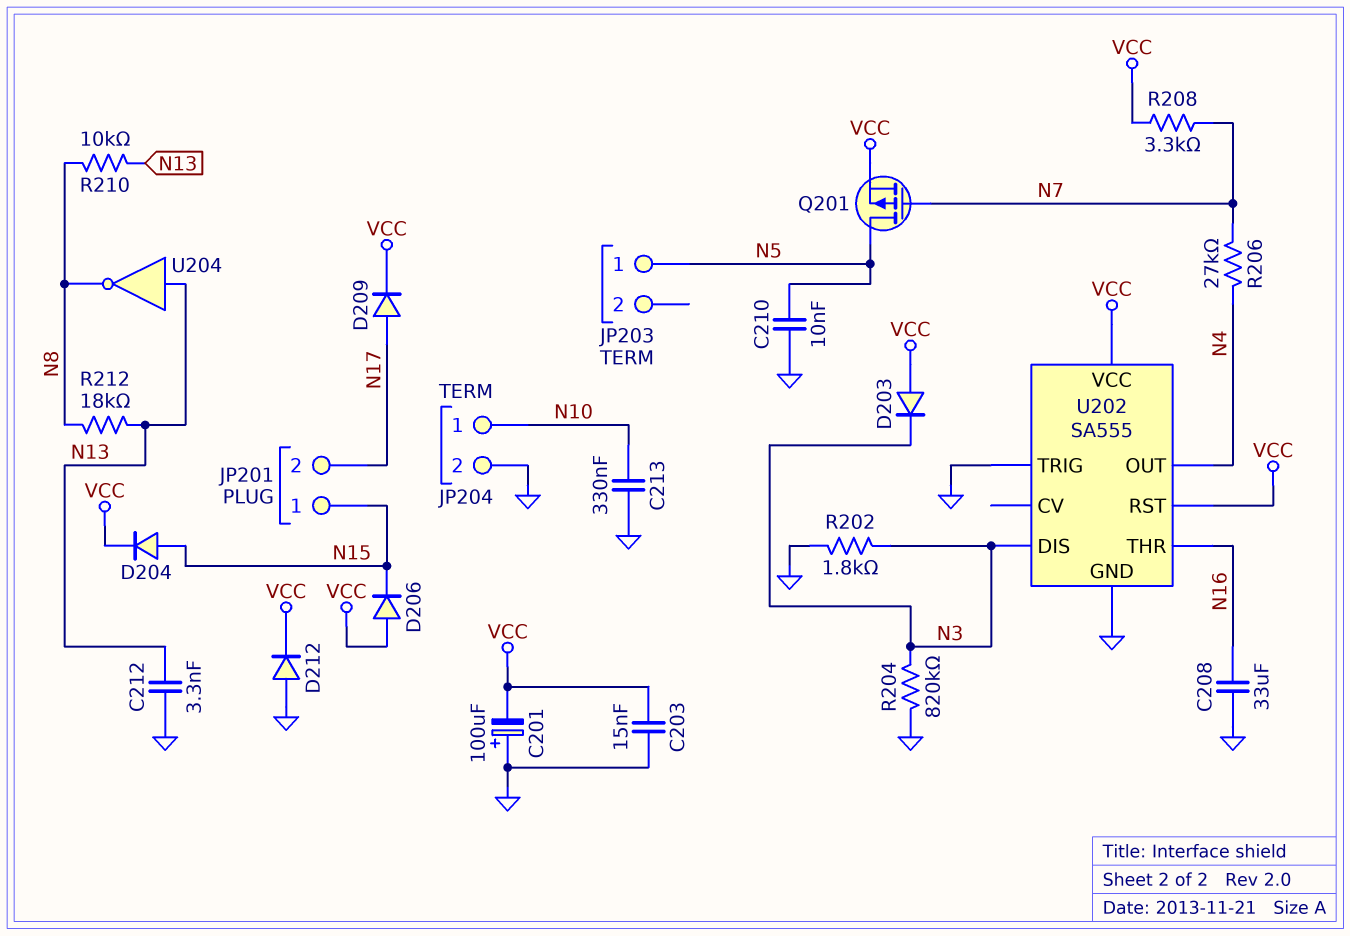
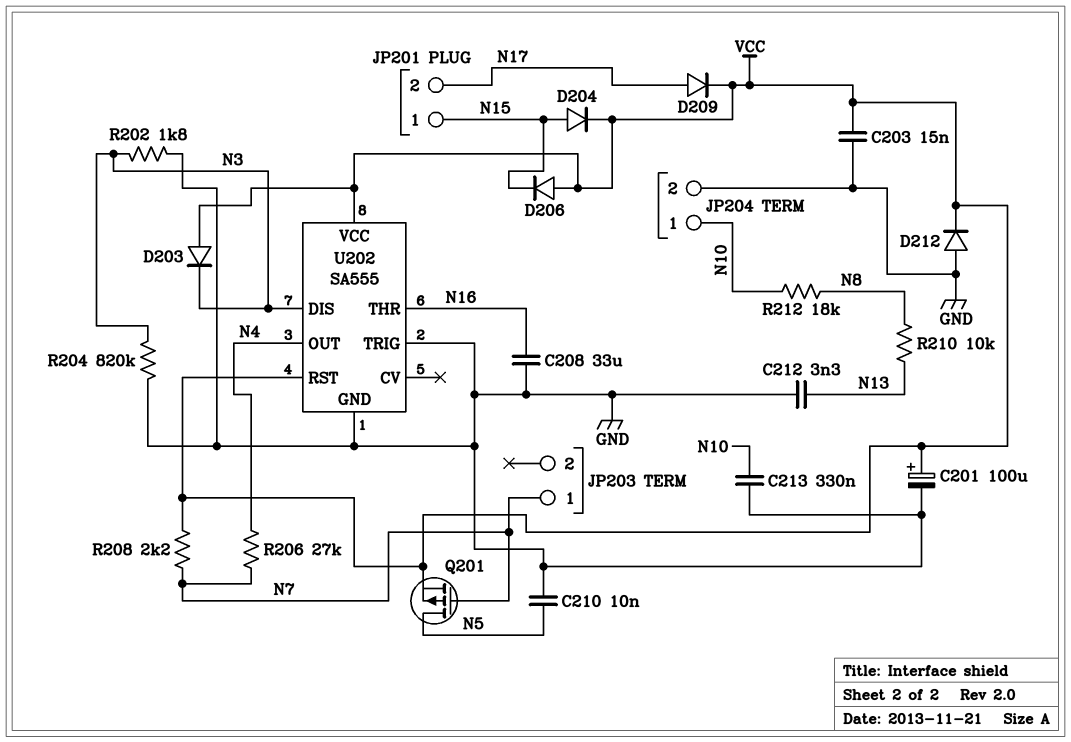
C201: 100uF (plus GND, minus VCC) -> 100uF (plus VCC, minus GND)
JP203 pin 1: N5 -> N7
R208: 3.3k (N7, VCC) -> 2.2k (N7, VCC)
R212: 18k (N8, N13) -> 18k (N8, N10)
U204: NOT (in N13, out N8) -> none

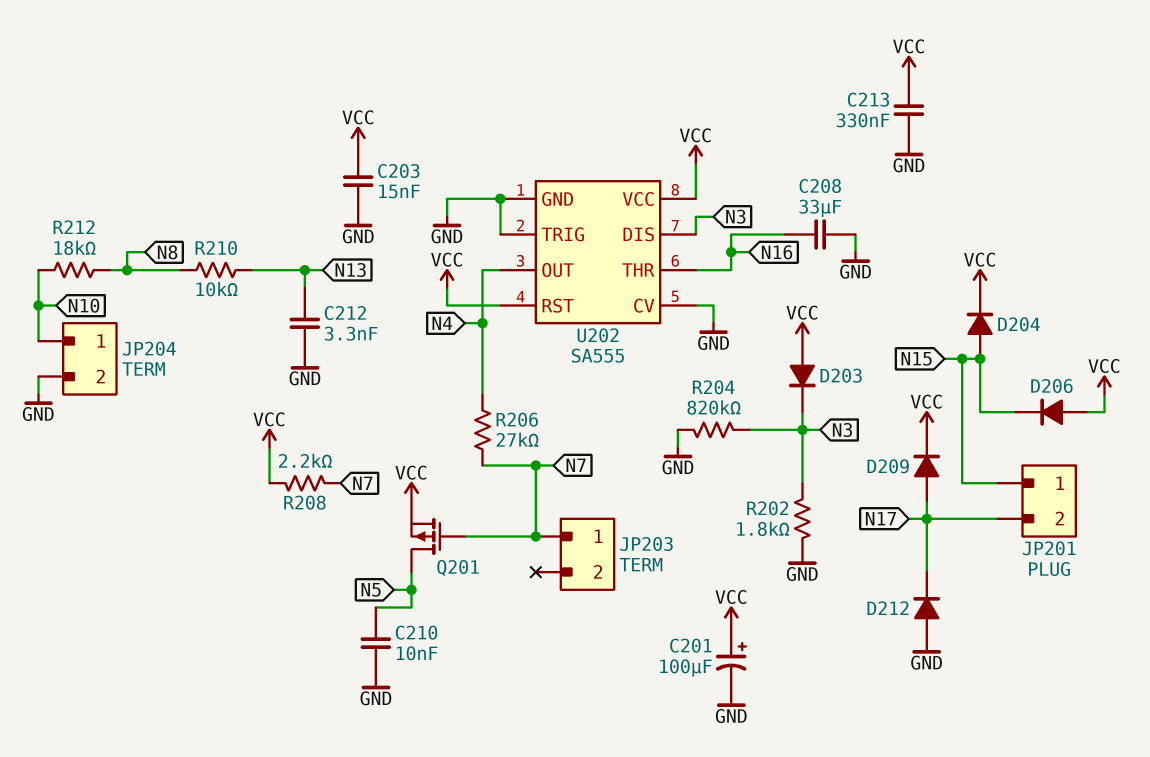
C213: 330nF (GND, N10) -> 330nF (GND, VCC)
D212: diode (A GND, K VCC) -> diode (A GND, K N17)
U202 pin CV: none -> GND

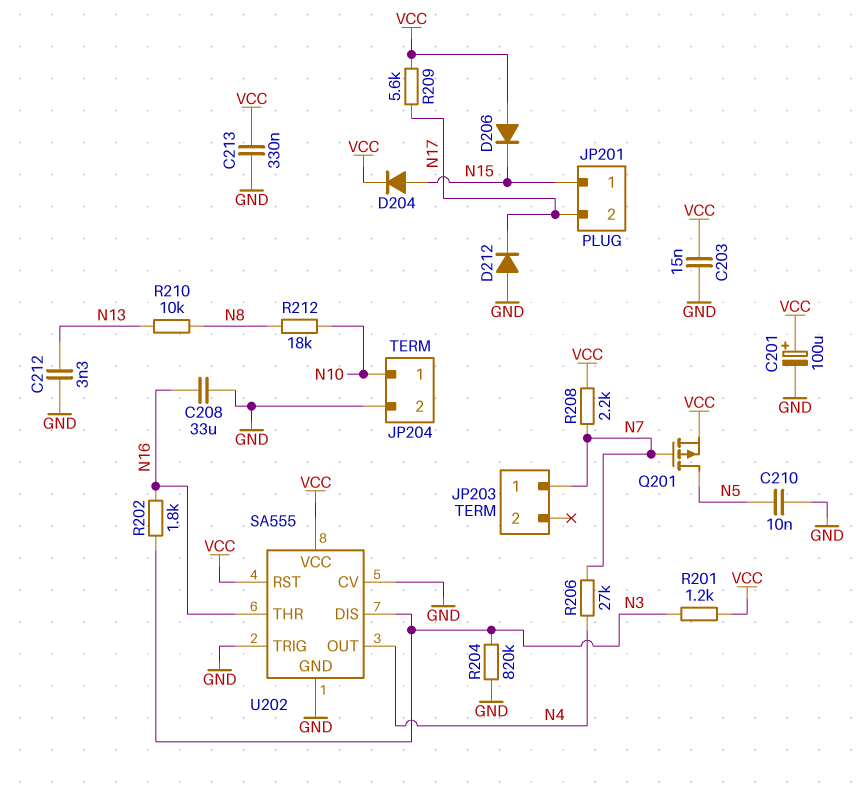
D203: diode (A VCC, K N3) -> none
D209: diode (A N17, K VCC) -> none
R201: none -> 1.2k (N3, VCC)
R202: 1.8k (GND, N3) -> 1.8k (N3, N16)
R209: none -> 5.6k (N17, VCC)

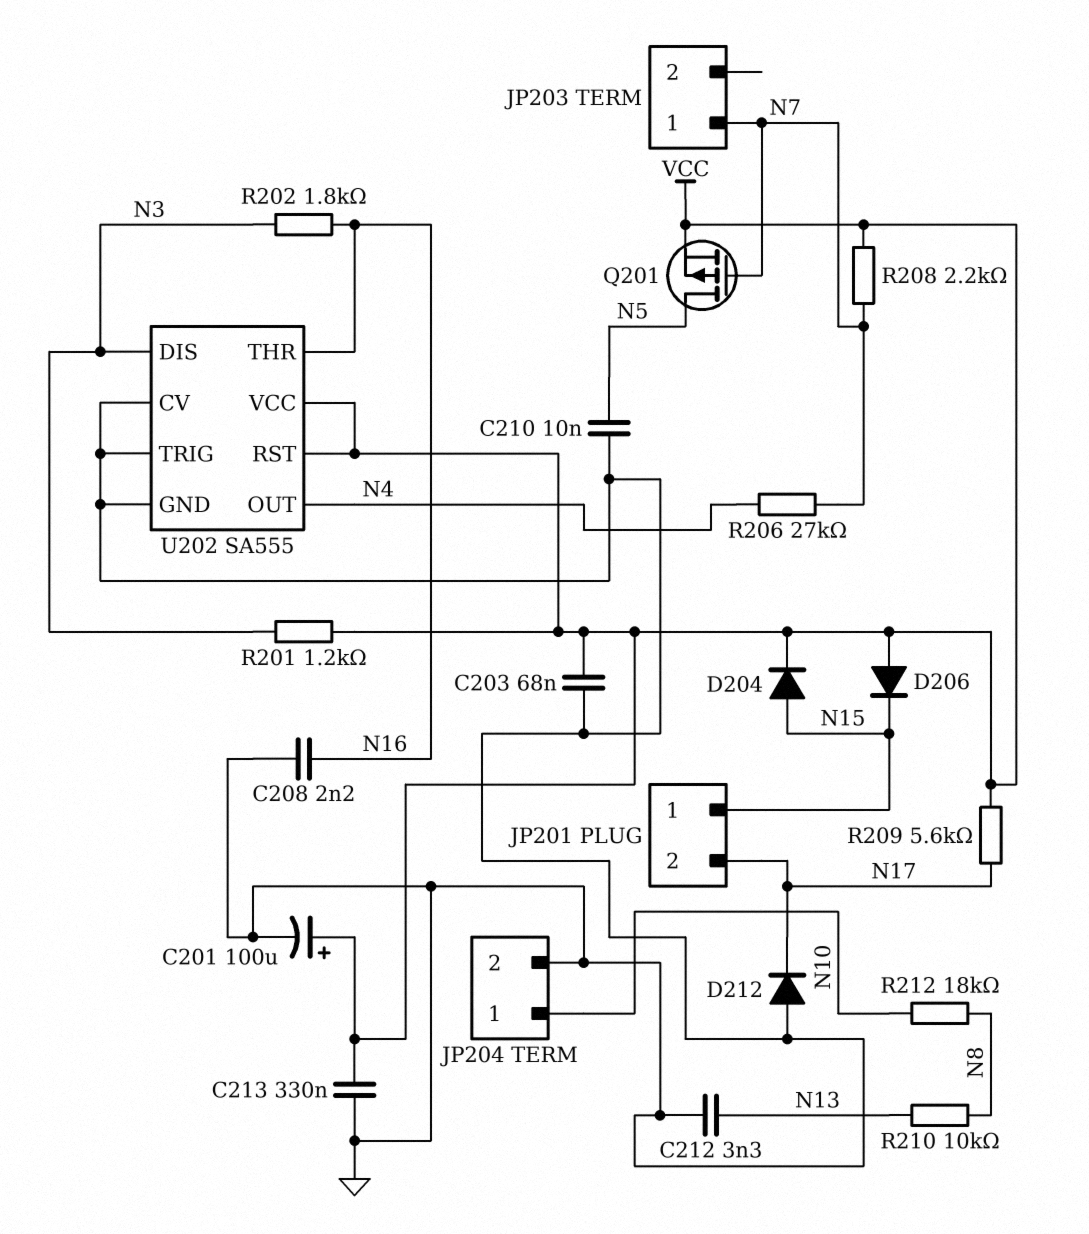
C203: 15nF (GND, VCC) -> 68nF (GND, VCC)
C208: 33uF (GND, N16) -> 2.2nF (GND, N16)
R204: 820k (GND, N3) -> none

